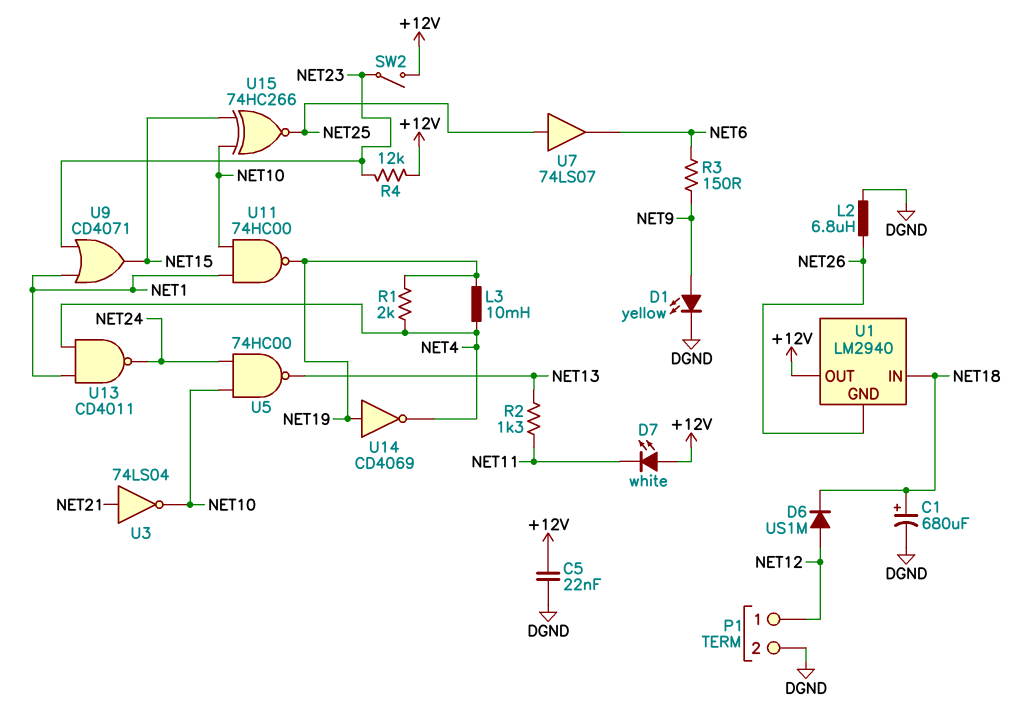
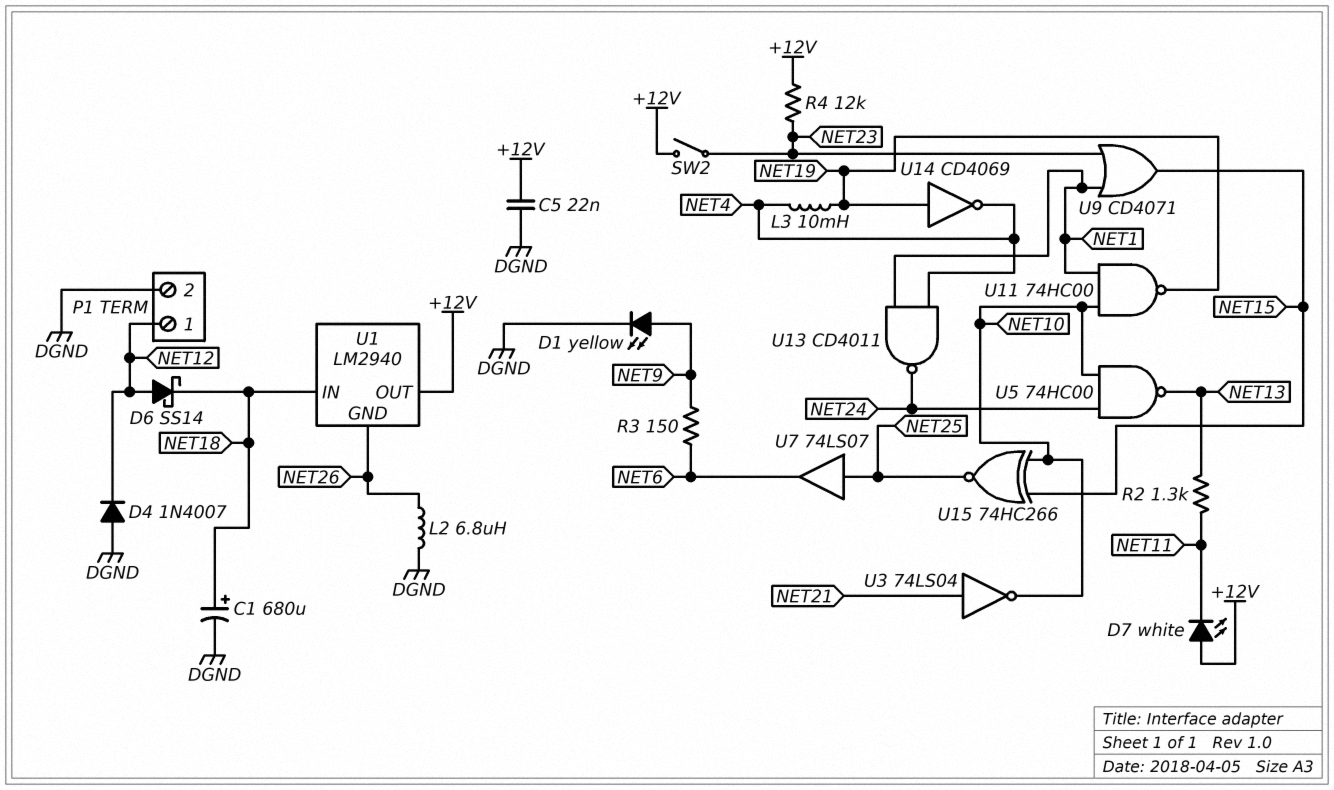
D4: none -> diode 1N4007 (A DGND, K NET12)
D6: diode US1M (A NET12, K NET18) -> schottky SS14 (A NET12, K NET18)
R1: 2k (NET4, NET19) -> none

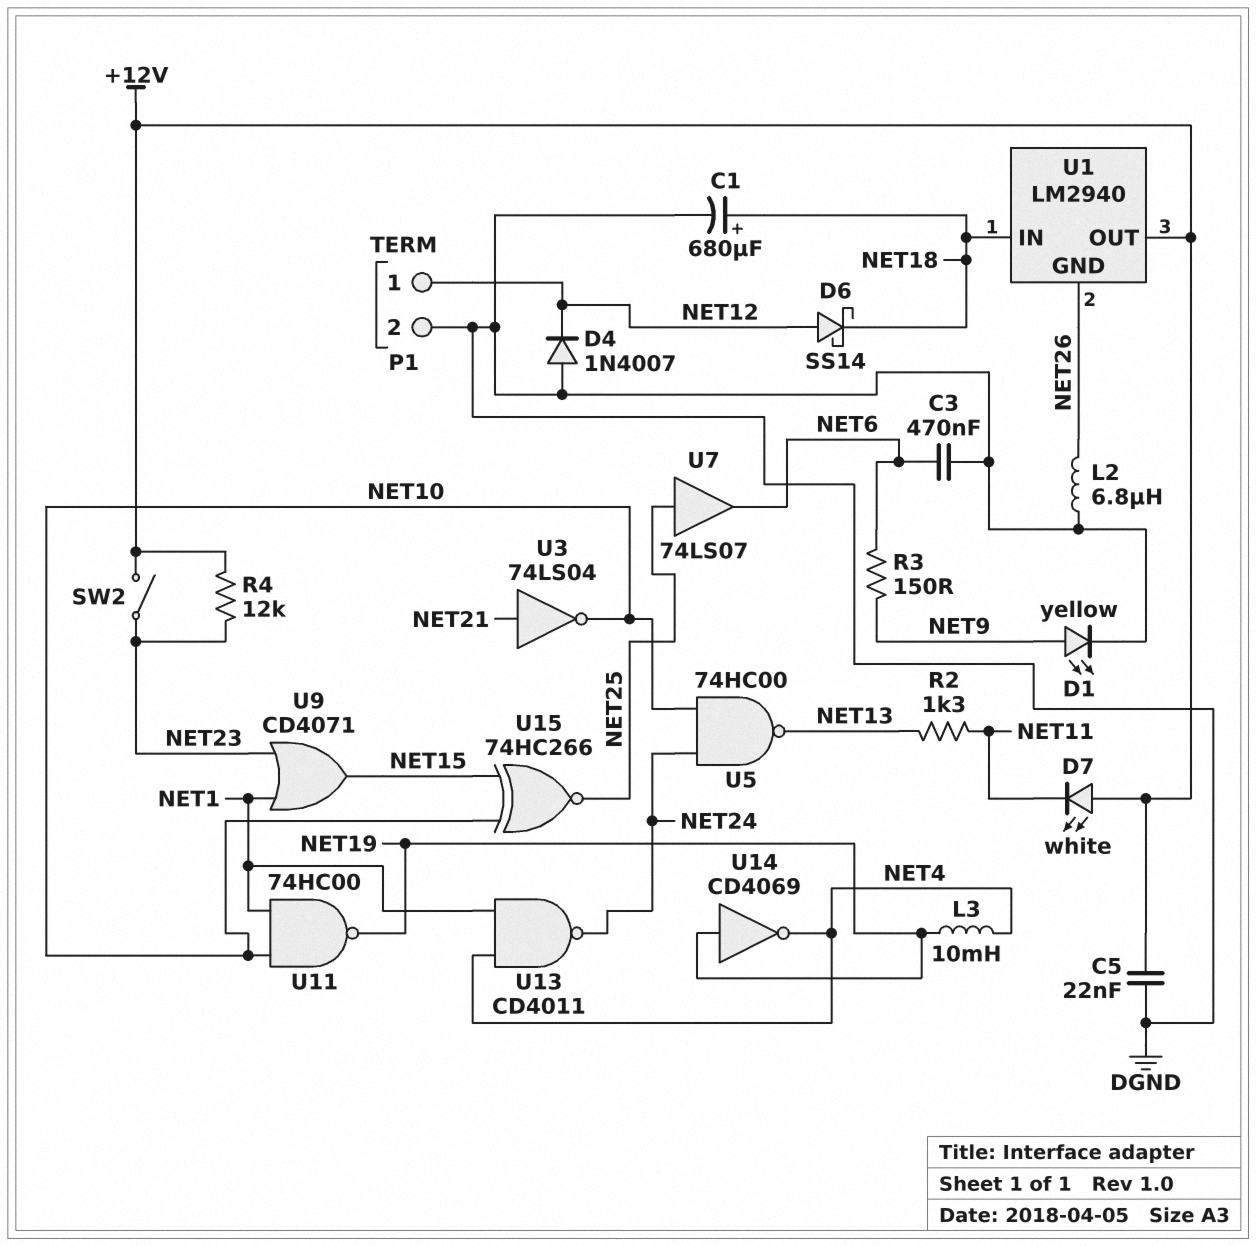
C3: none -> 470nF (DGND, NET6)

